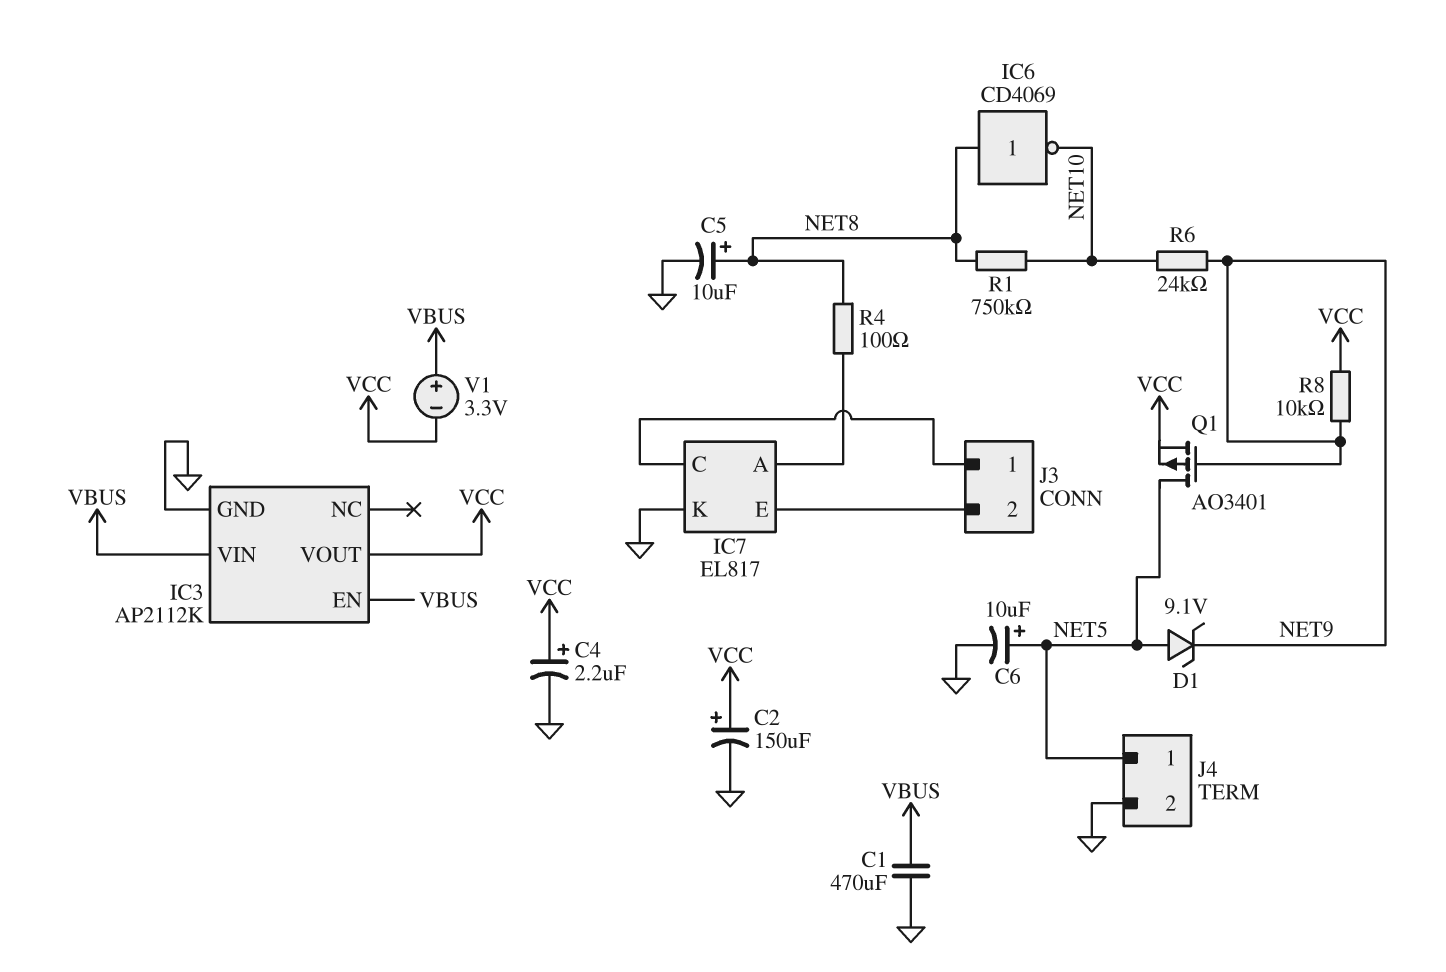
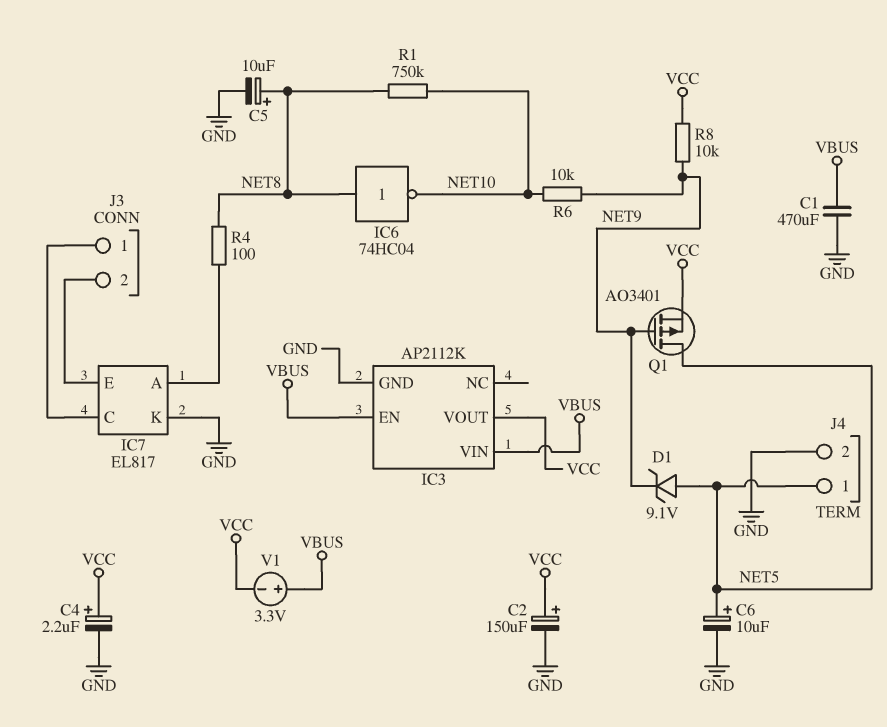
IC6: NOT CD4069 (in NET8, out NET10) -> NOT 74HC04 (in NET8, out NET10)
R6: 24k (NET9, NET10) -> 10k (NET9, NET10)

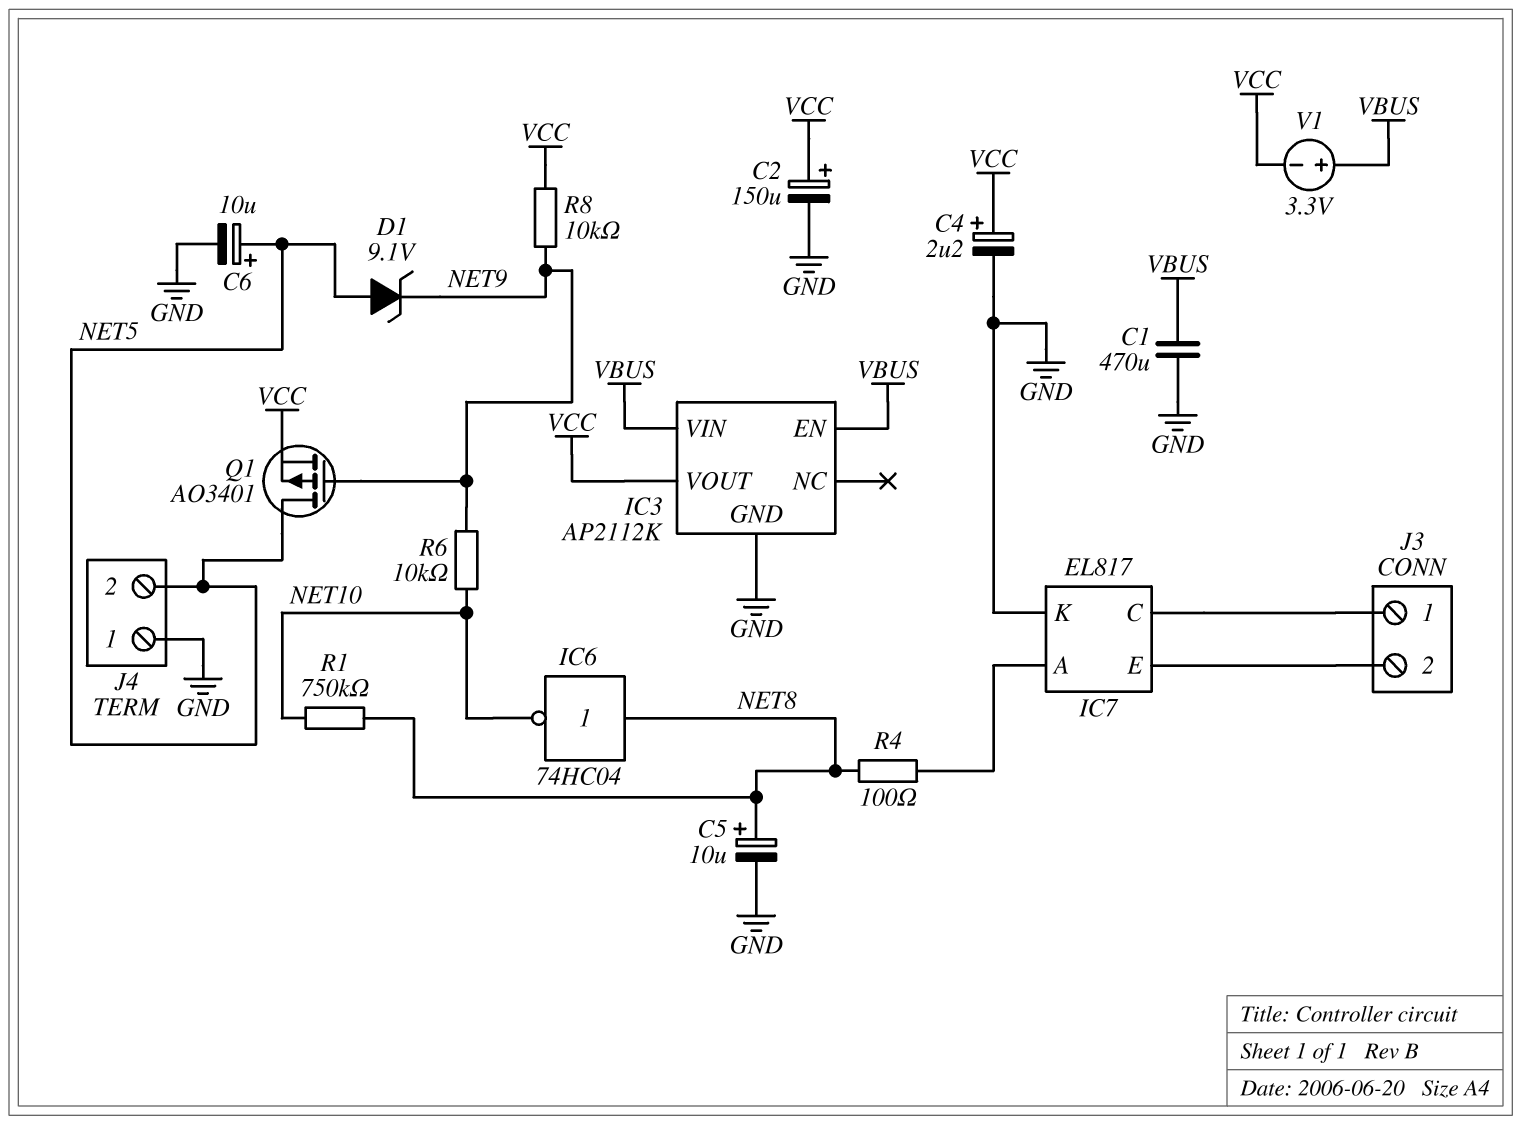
J4 pin 1: NET5 -> GND
J4 pin 2: GND -> NET5

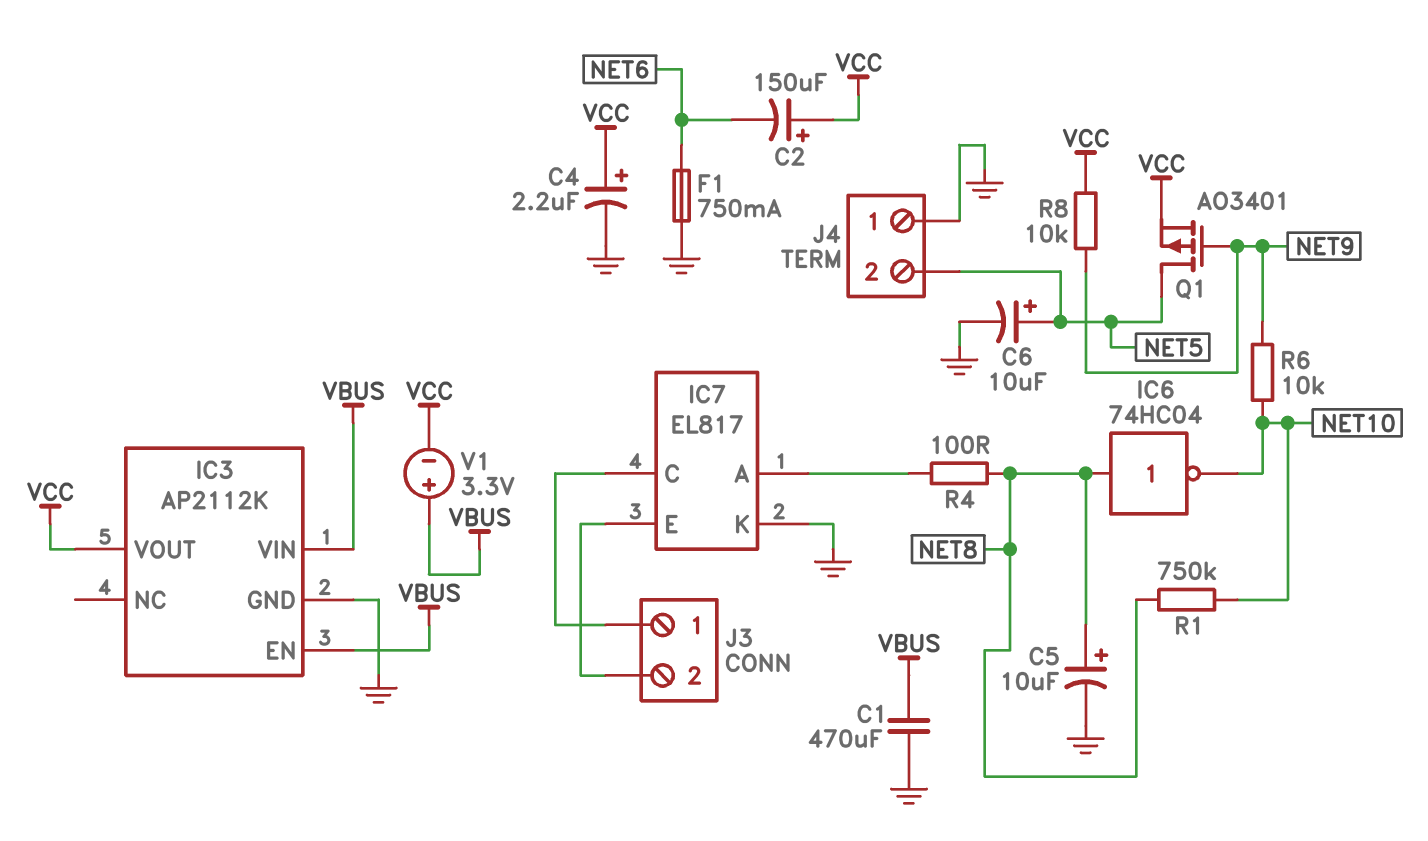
C2: 150uF (plus VCC, minus GND) -> 150uF (plus VCC, minus NET6)
D1: zener 9.1V (A NET5, K NET9) -> none
F1: none -> 750mA (GND, NET6)

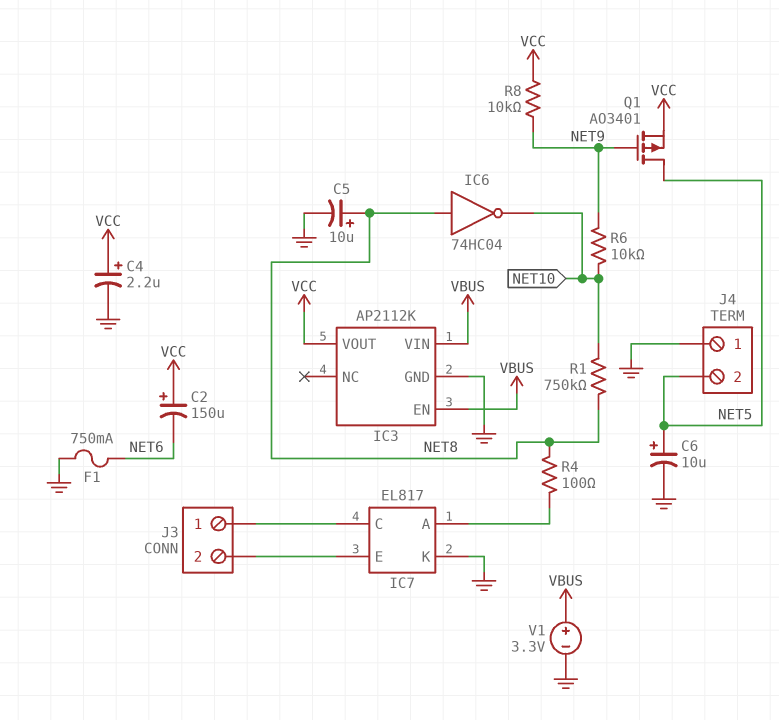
C1: 470uF (GND, VBUS) -> none
V1: 3.3V (plus VBUS, minus VCC) -> 3.3V (plus VBUS, minus GND)

